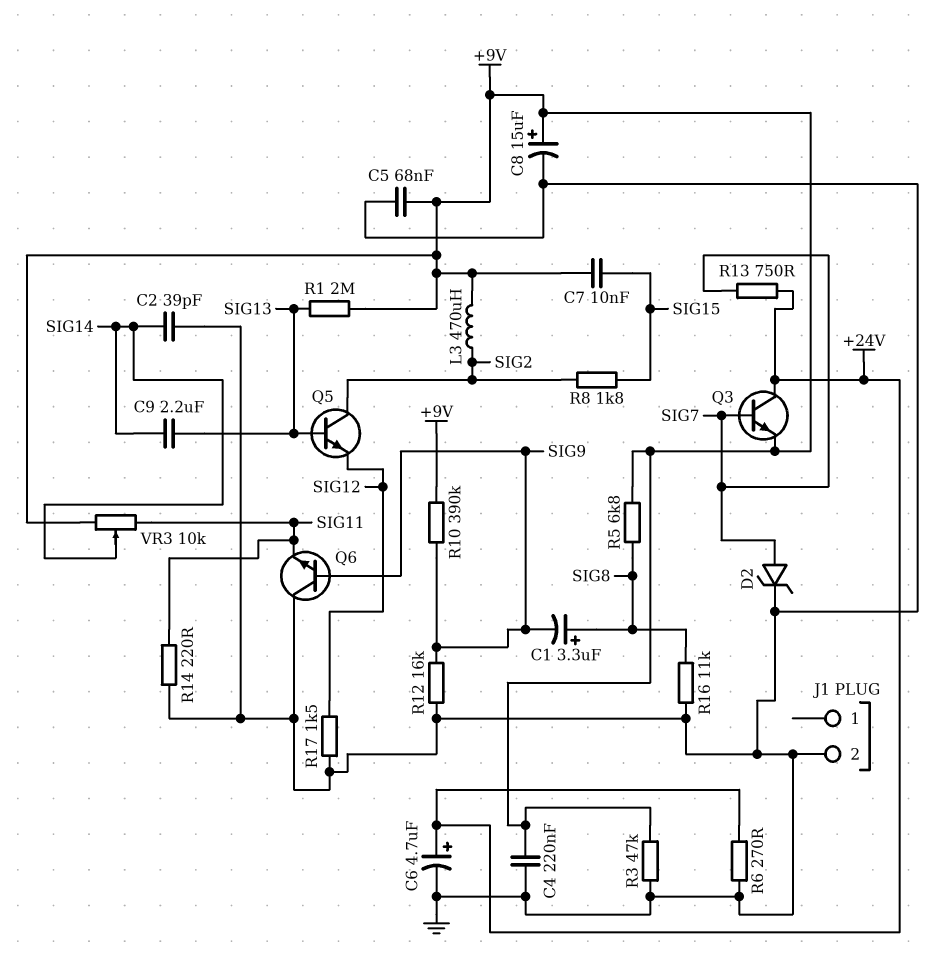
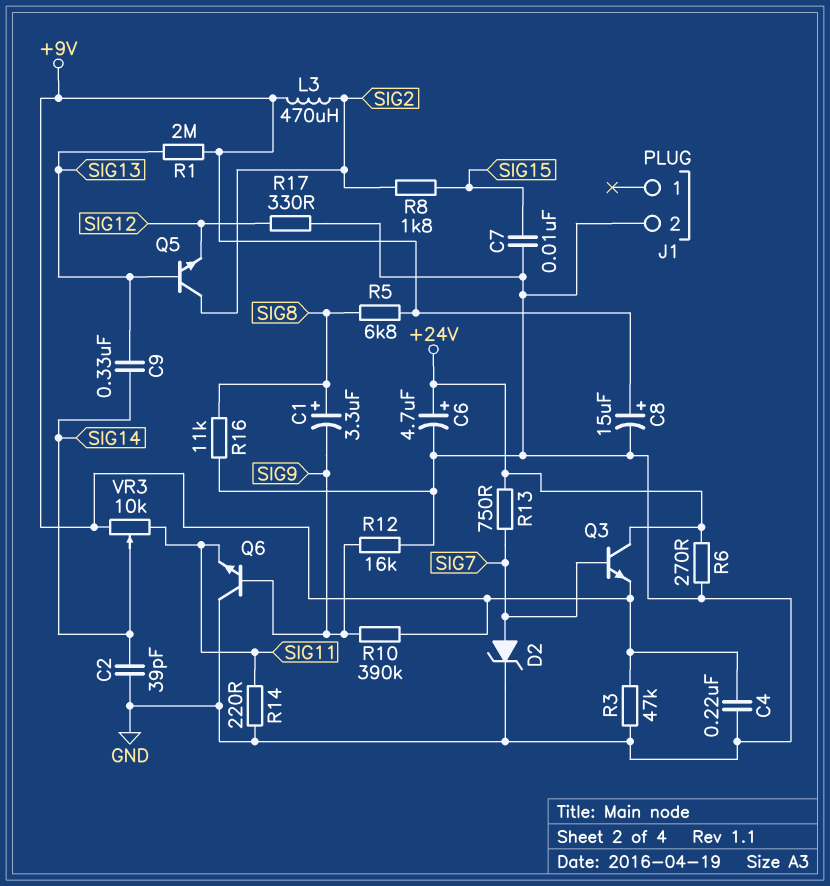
C5: 68nF (+9V, GND) -> none
C7: 10nF (+9V, SIG15) -> 10nF (GND, SIG15)
C9: 2.2uF (SIG13, SIG14) -> 330nF (SIG13, SIG14)
R17: 1.5k (GND, SIG12) -> 330 (GND, SIG12)

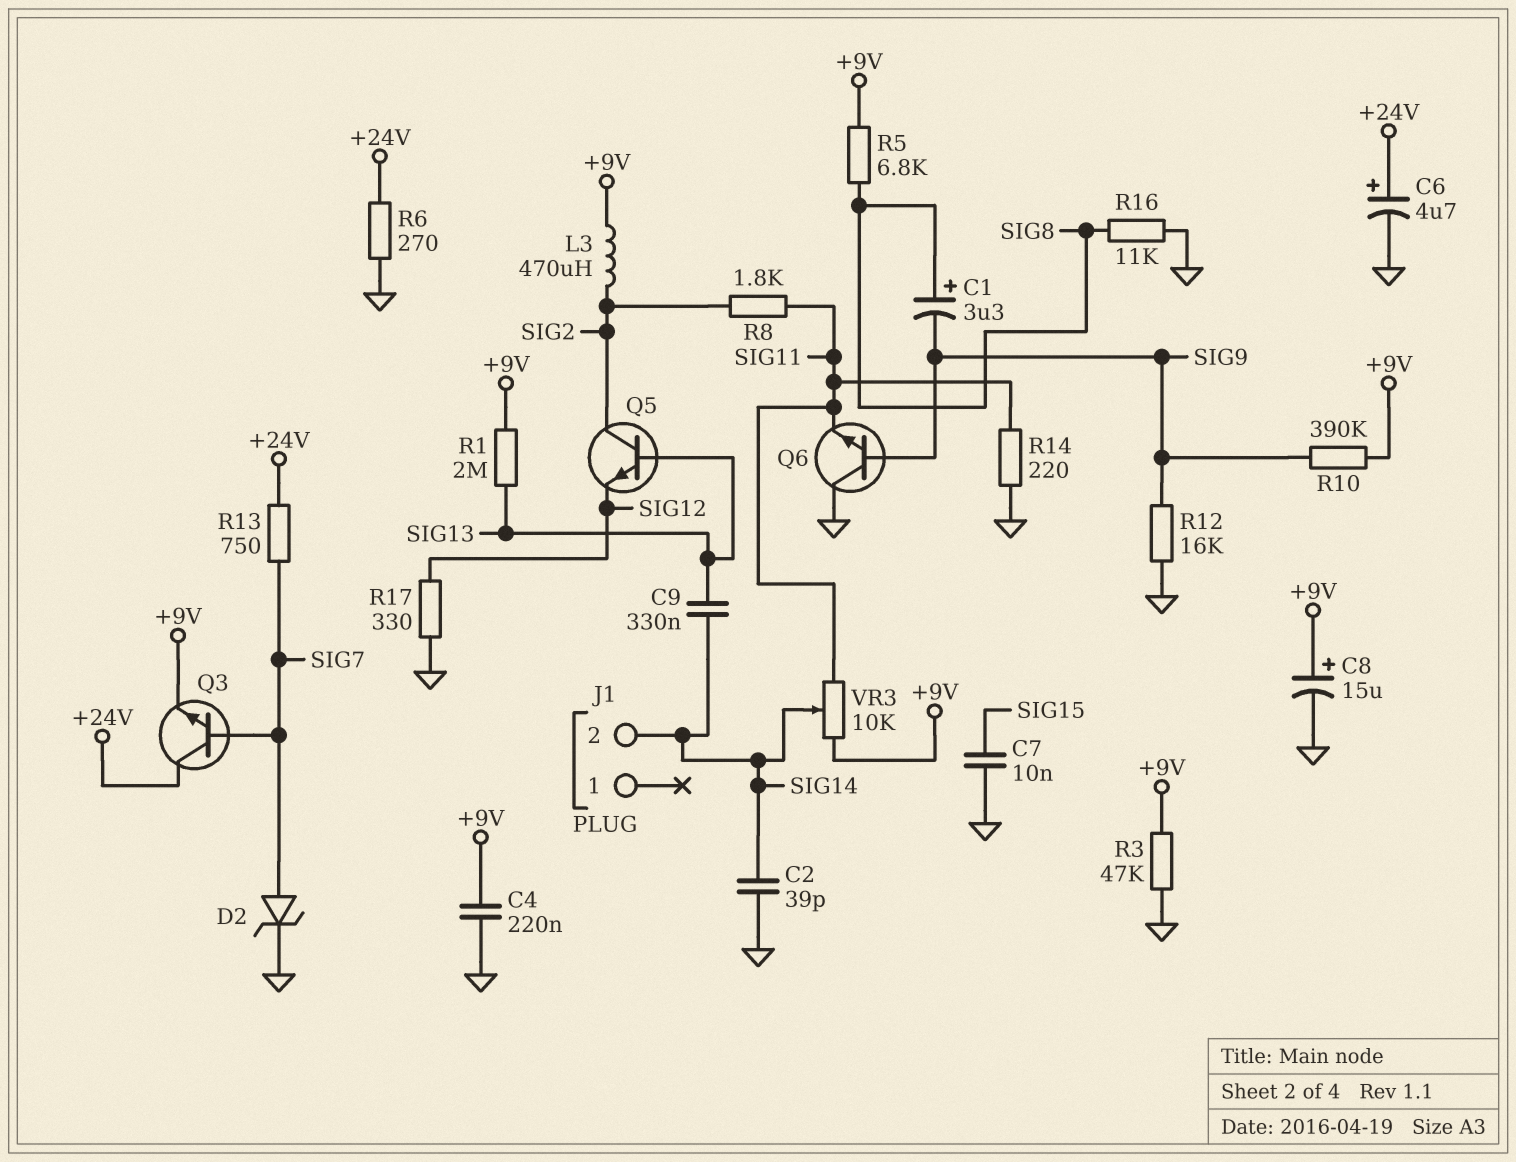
J1 pin 2: GND -> SIG14
R8: 1.8k (SIG2, SIG15) -> 1.8k (SIG2, SIG11)

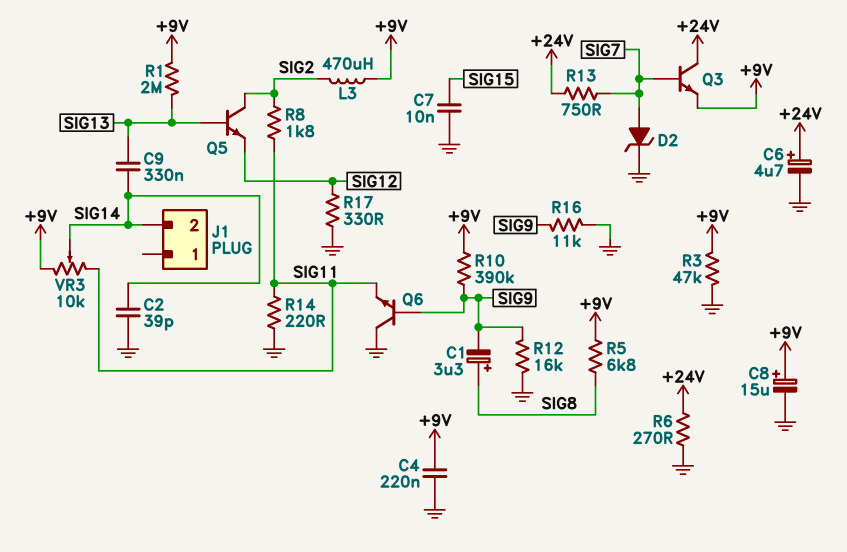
R16: 11k (GND, SIG8) -> 11k (GND, SIG9)

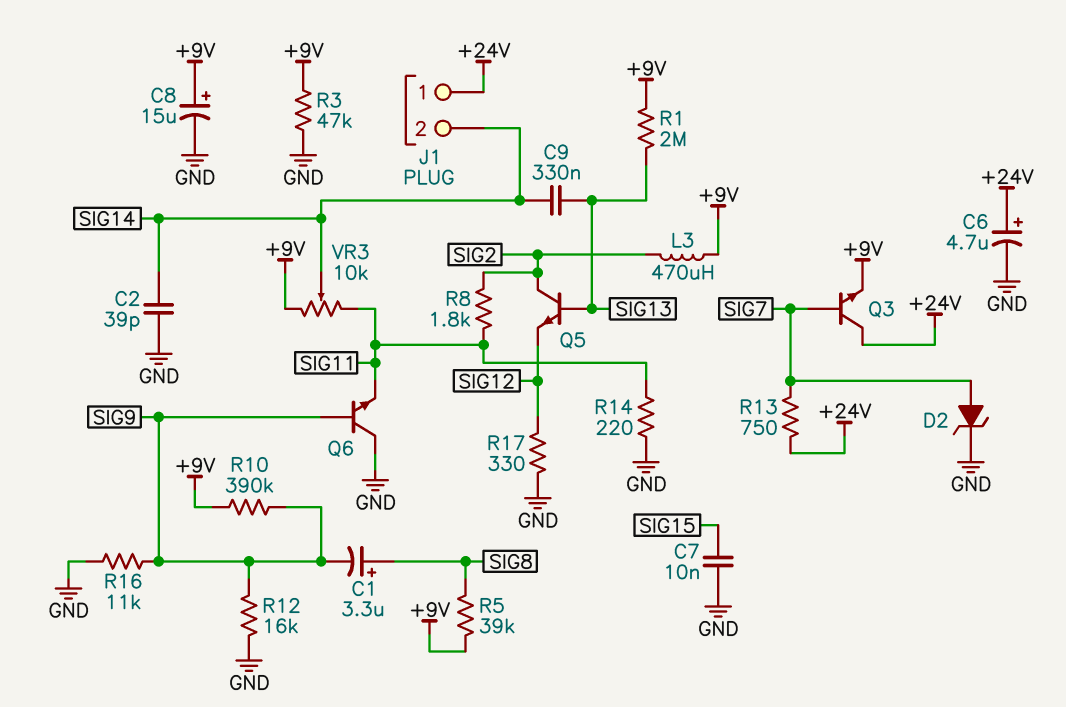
C4: 220nF (+9V, GND) -> none
J1 pin 1: none -> +24V
R5: 6.8k (+9V, SIG8) -> 39k (+9V, SIG8)
R6: 270 (+24V, GND) -> none

